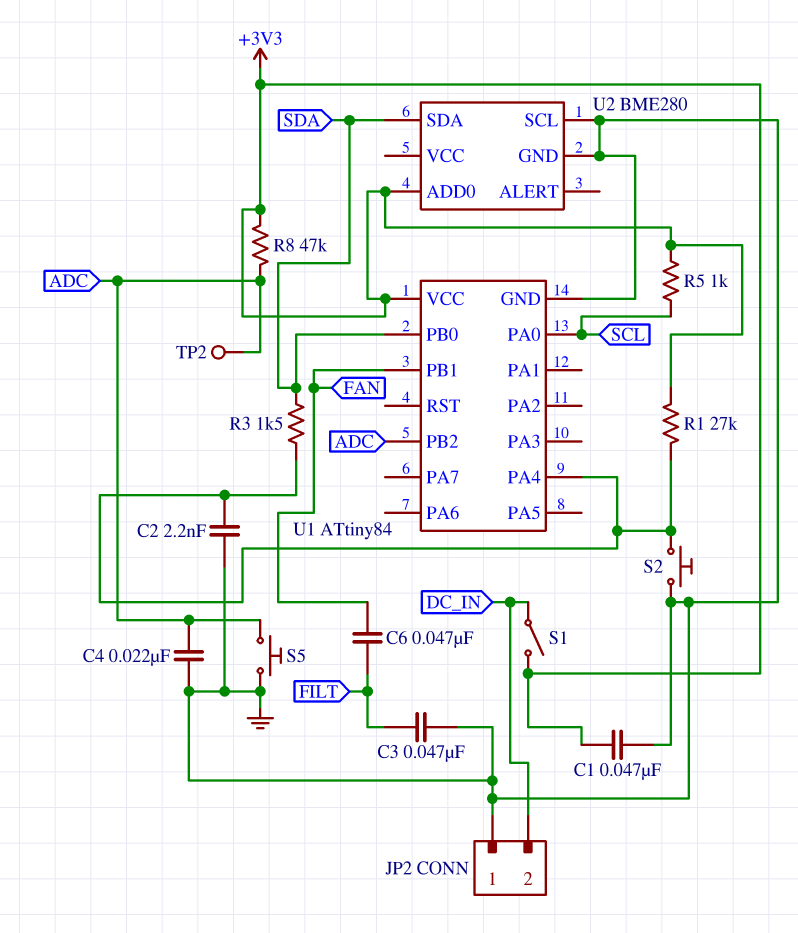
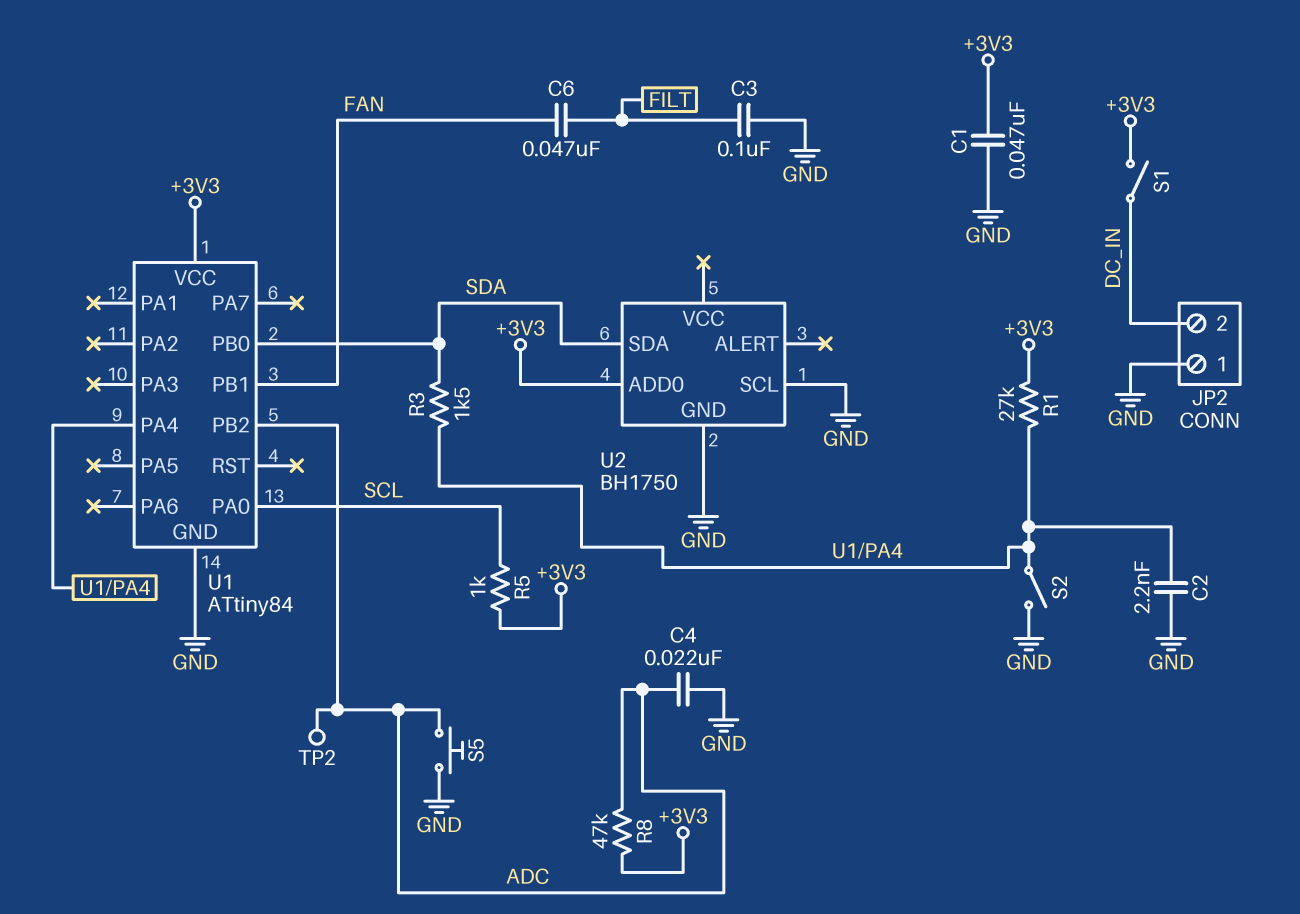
C3: 47nF (FILT, GND) -> 100nF (FILT, GND)
S2: button (GND, U1/PA4) -> switch (GND, U1/PA4)
U2: BME280 -> BH1750

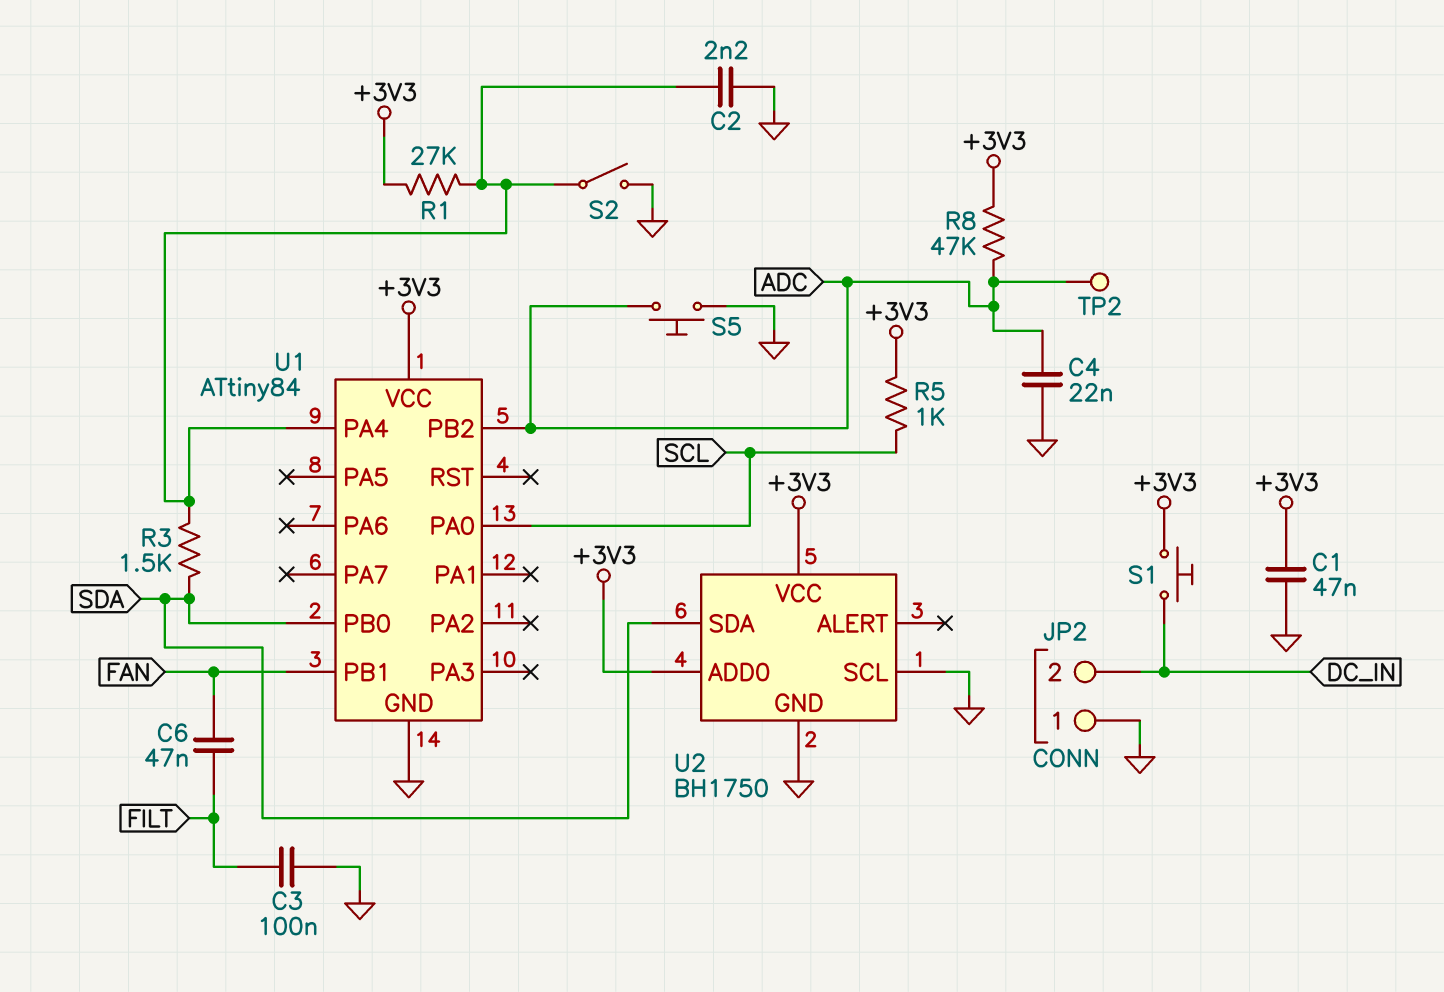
S1: switch (+3V3, DC_IN) -> button (+3V3, DC_IN)
U2 pin VCC: none -> +3V3

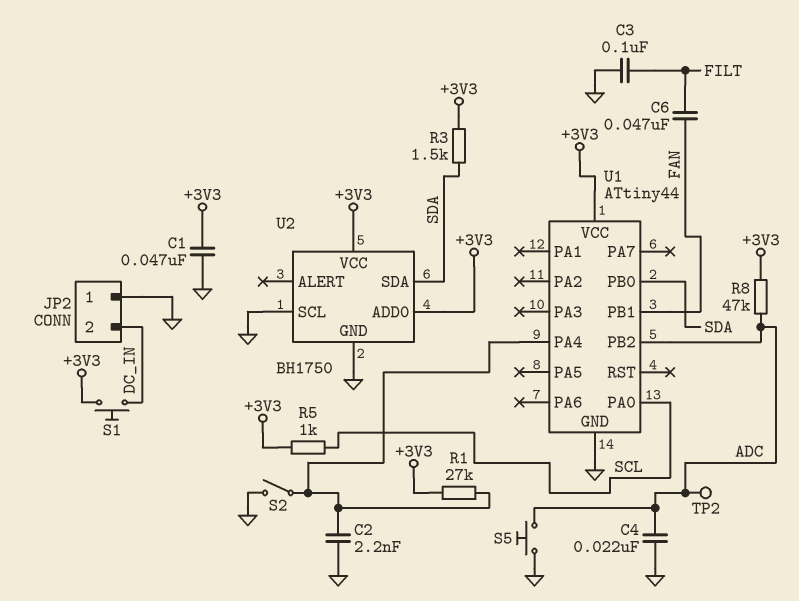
R3: 1.5k (SDA, U1/PA4) -> 1.5k (+3V3, SDA)
U1: ATtiny84 -> ATtiny44

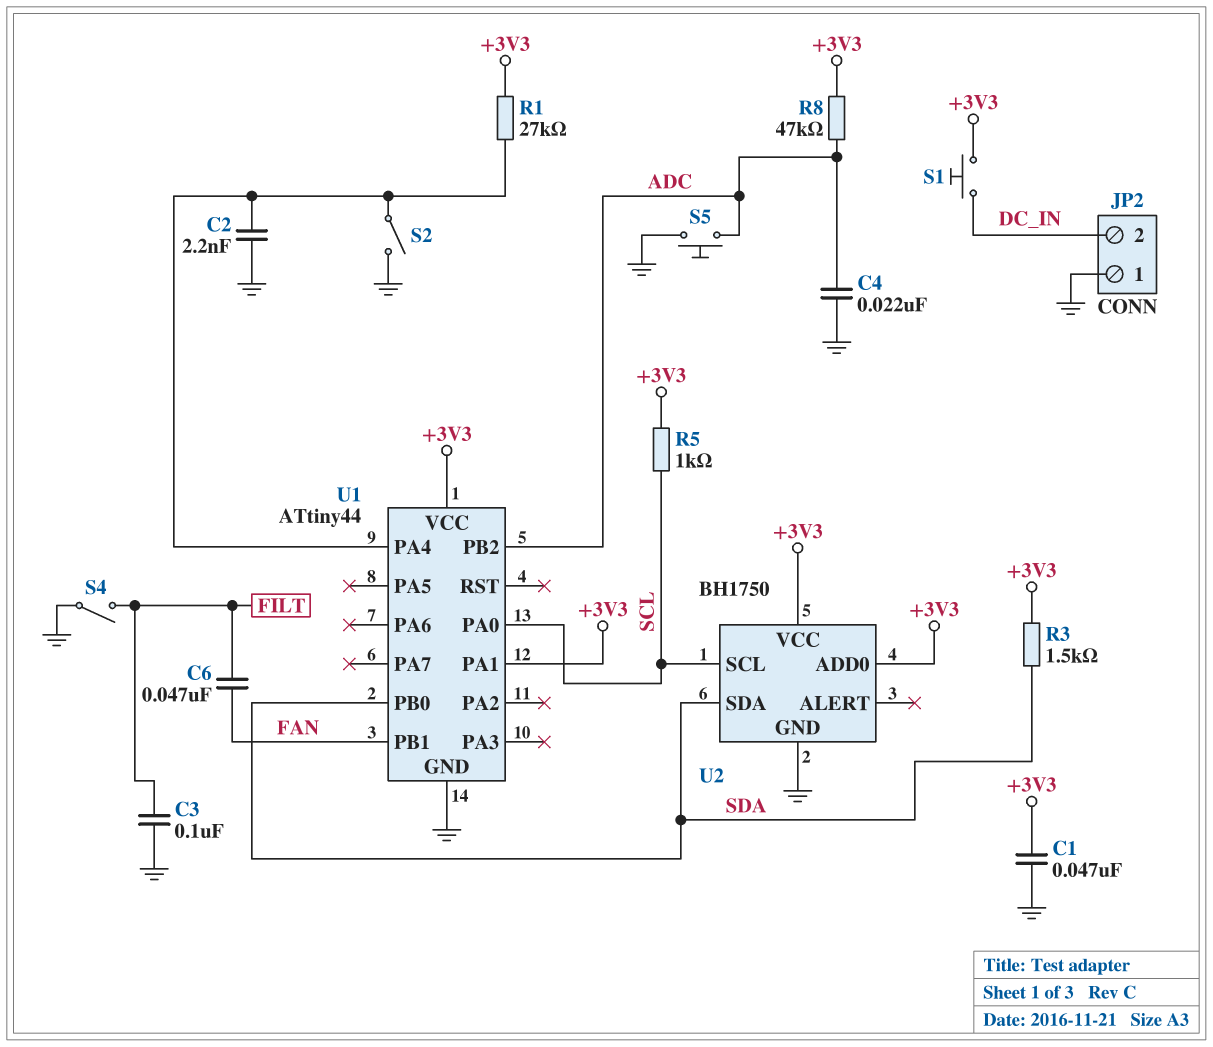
S4: none -> switch (FILT, GND)
TP2: test point (ADC) -> none
U1 pin PA1: none -> +3V3
U2 pin SCL: GND -> SCL

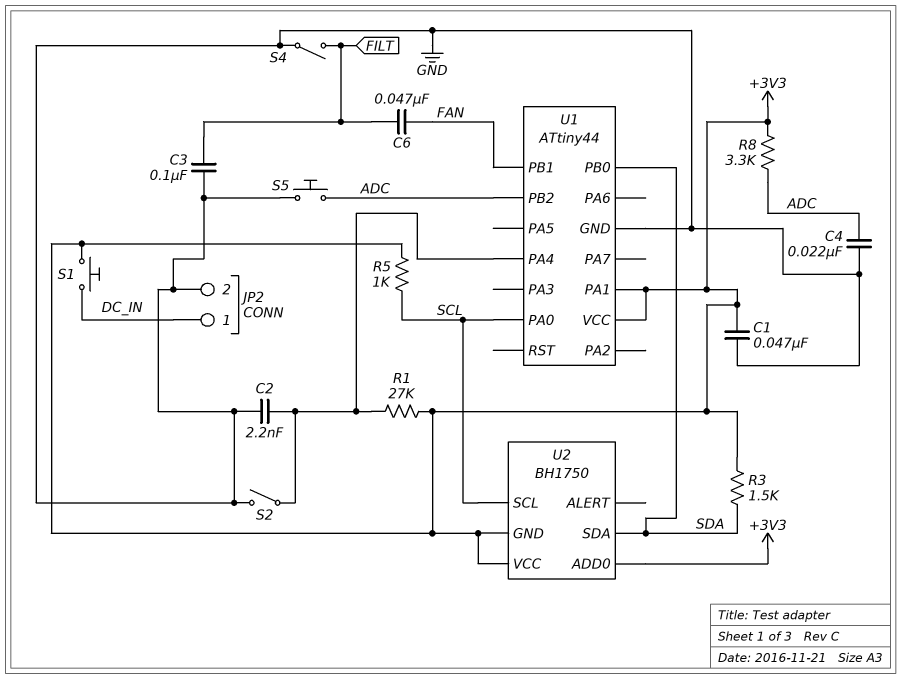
JP2 pin 1: GND -> DC_IN
JP2 pin 2: DC_IN -> GND
R8: 47k (+3V3, ADC) -> 3.3k (+3V3, ADC)
U2 pin GND: GND -> +3V3

